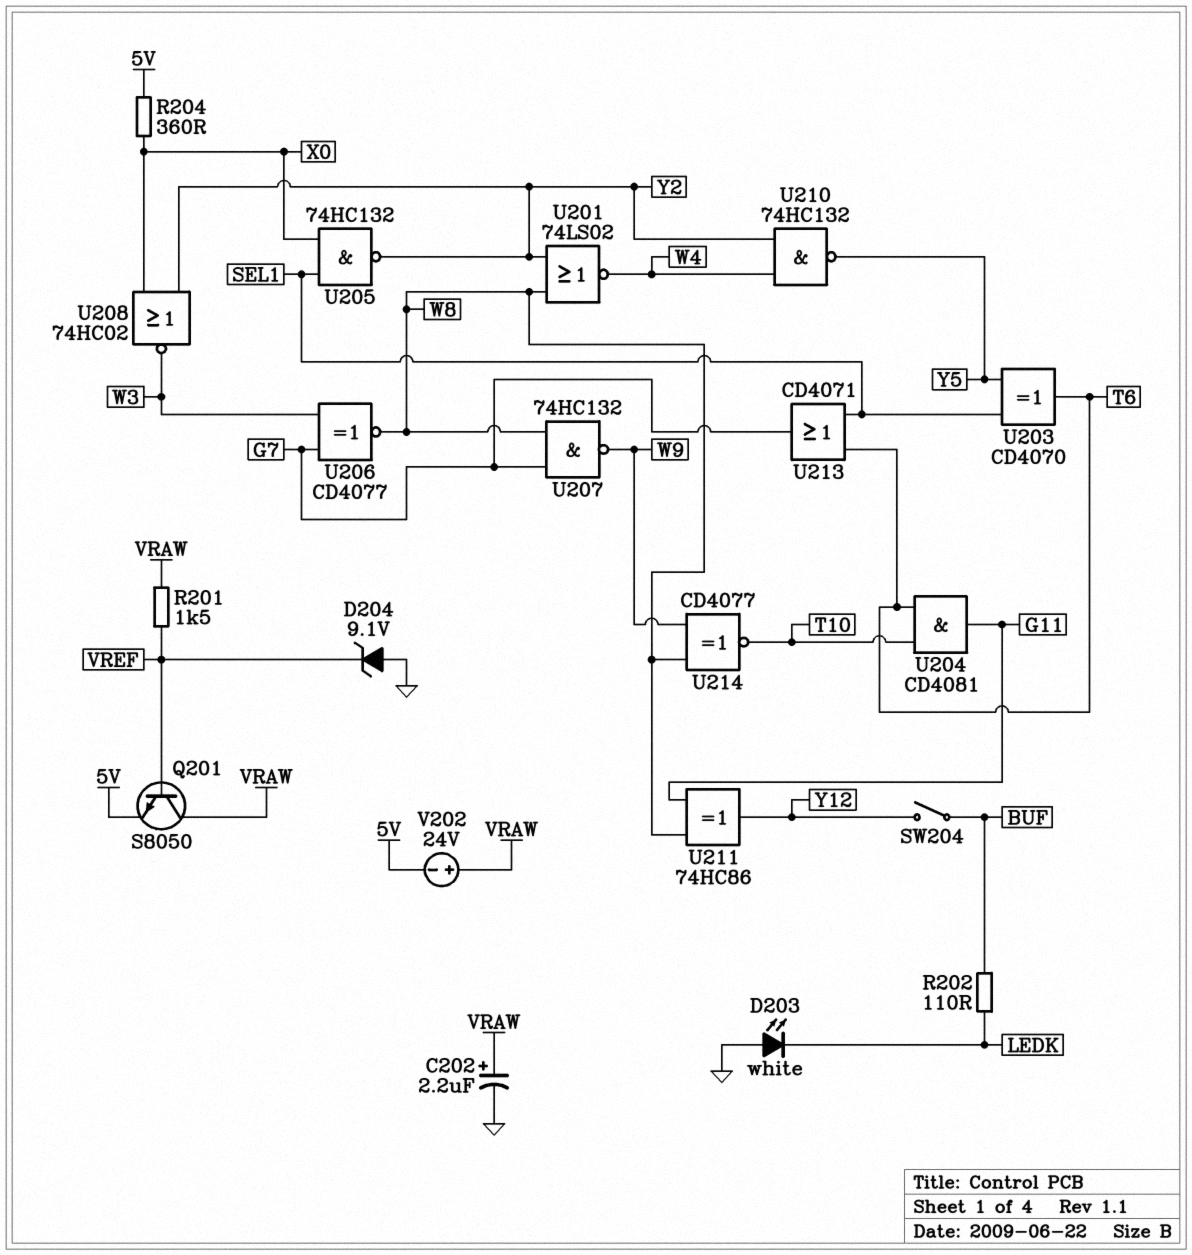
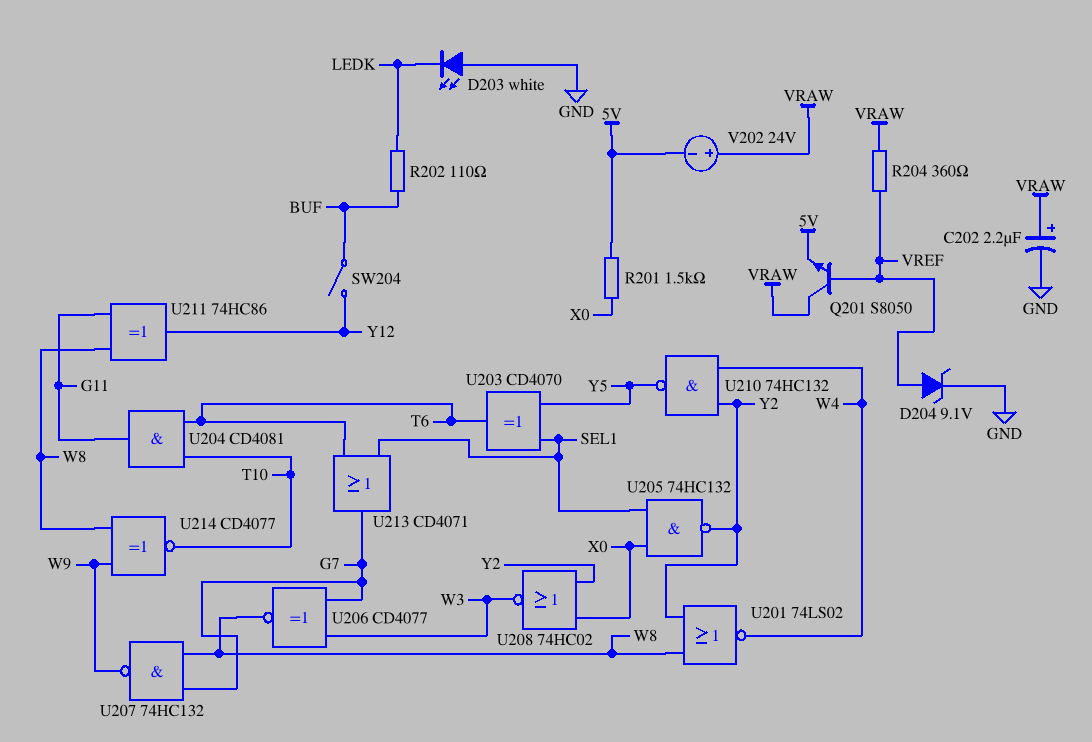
D204: zener 9.1V (A GND, K VREF) -> zener 9.1V (A VREF, K GND)
R201: 1.5k (VRAW, VREF) -> 1.5k (5V, X0)
R204: 360 (5V, X0) -> 360 (VRAW, VREF)

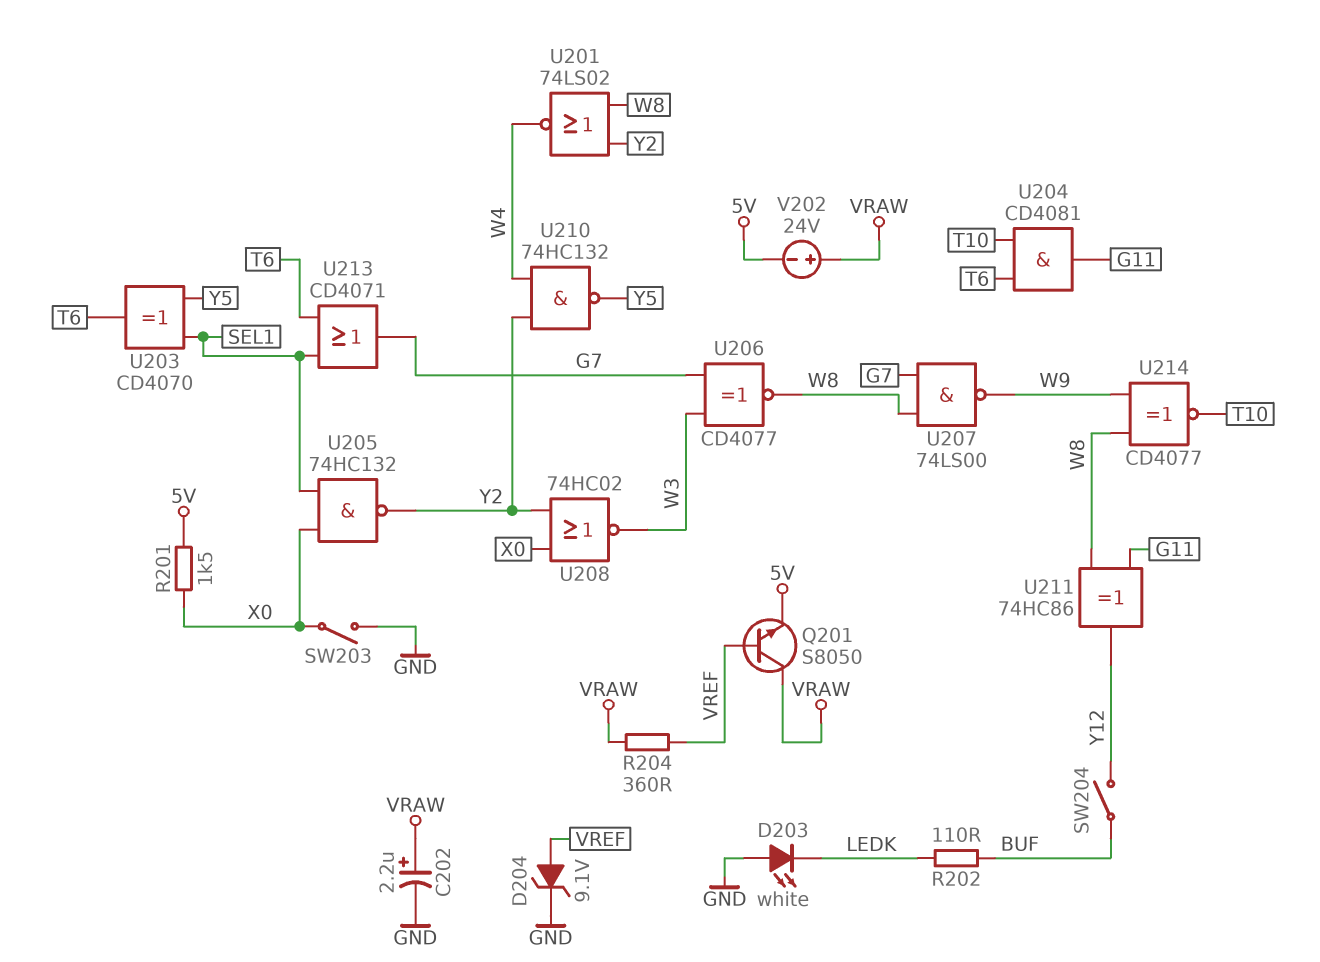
SW203: none -> switch (GND, X0)
U207: NAND 74HC132 (in G7, in W8, out W9) -> NAND 74LS00 (in G7, in W8, out W9)

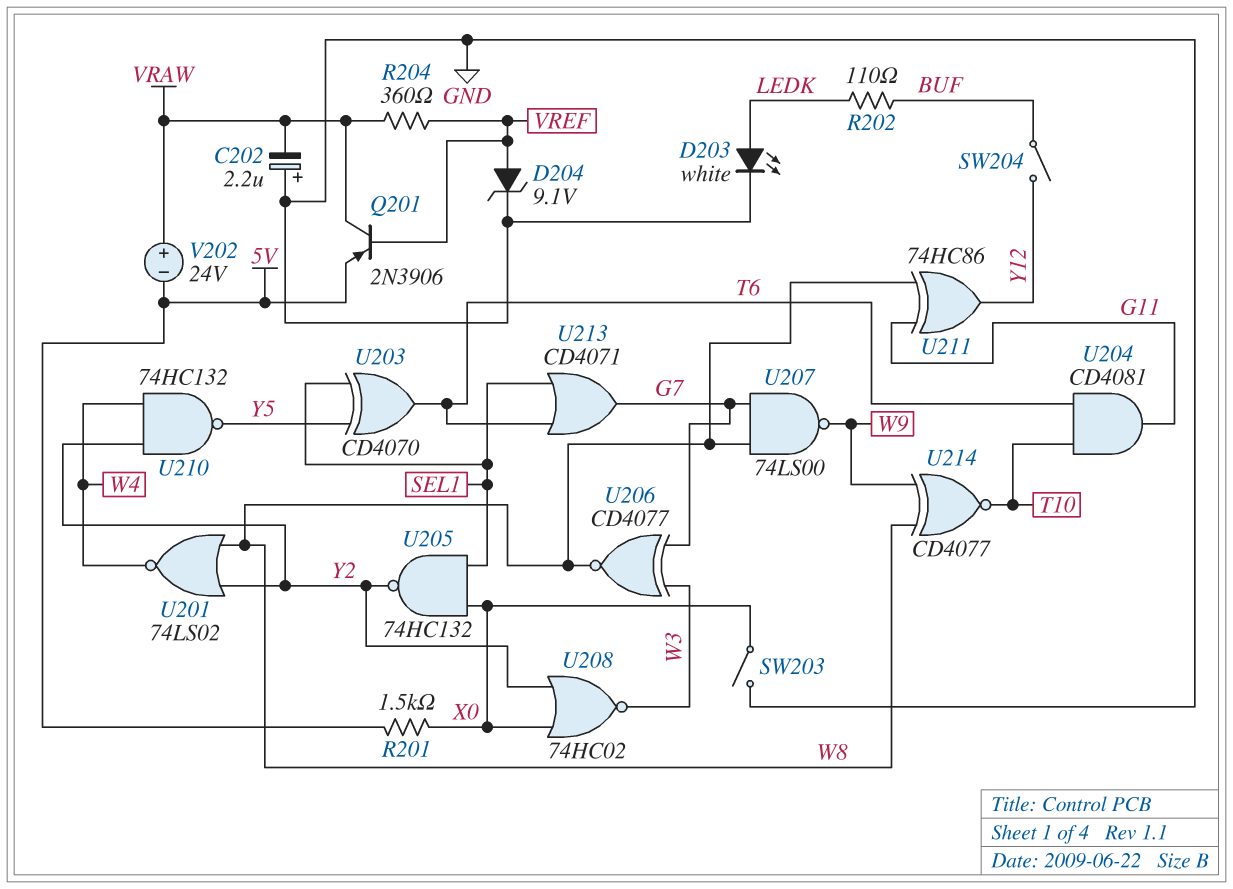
C202: 2.2uF (plus VRAW, minus GND) -> 2.2uF (plus GND, minus VRAW)
D203: LED white (A GND, K LEDK) -> LED white (A LEDK, K GND)
Q201: NPN S8050 (B VREF, C VRAW, E 5V) -> PNP 2N3906 (B VREF, C VRAW, E 5V)

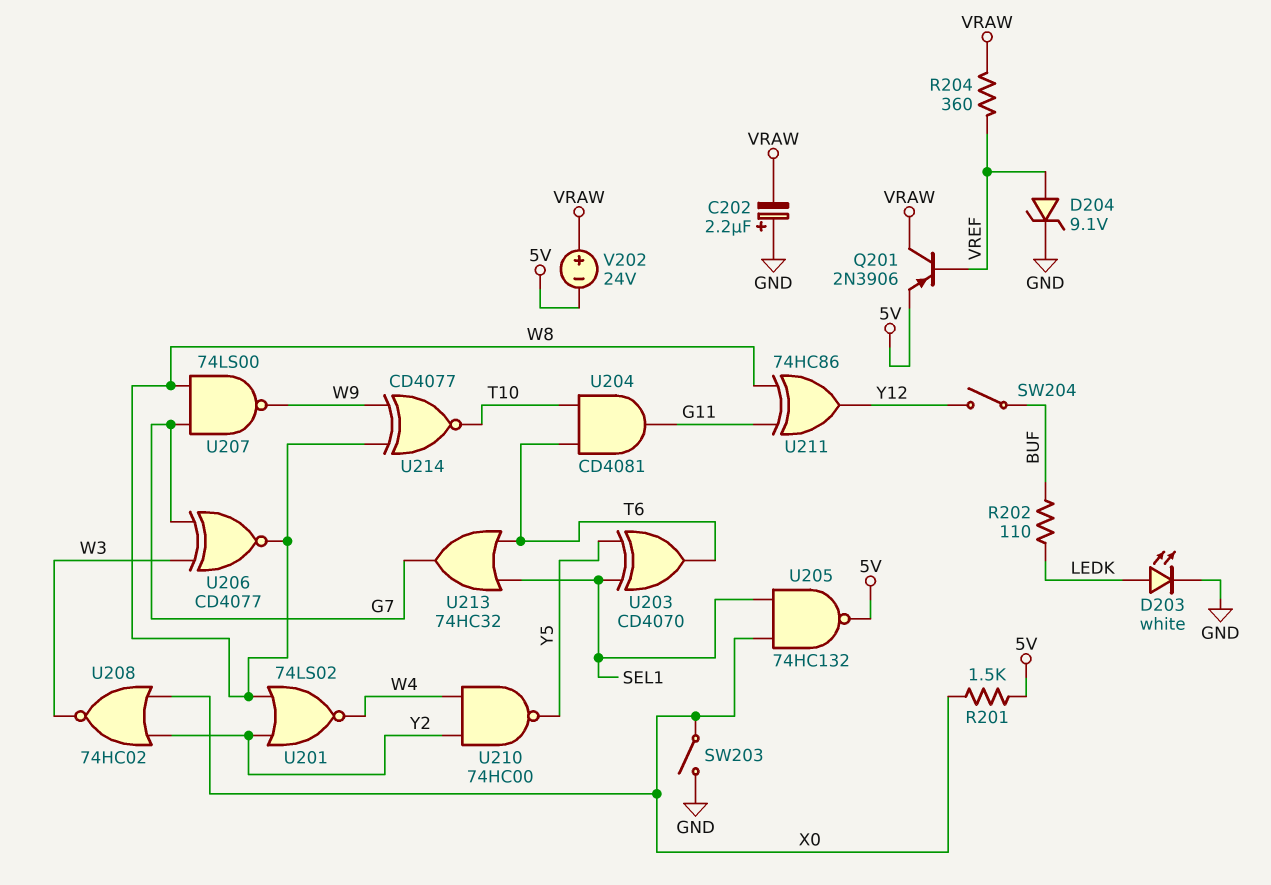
U205: NAND 74HC132 (in SEL1, in X0, out Y2) -> NAND 74HC132 (in SEL1, in X0, out 5V)
U210: NAND 74HC132 (in W4, in Y2, out Y5) -> NAND 74HC00 (in W4, in Y2, out Y5)
U213: OR CD4071 (in SEL1, in T6, out G7) -> OR 74HC32 (in SEL1, in T6, out G7)

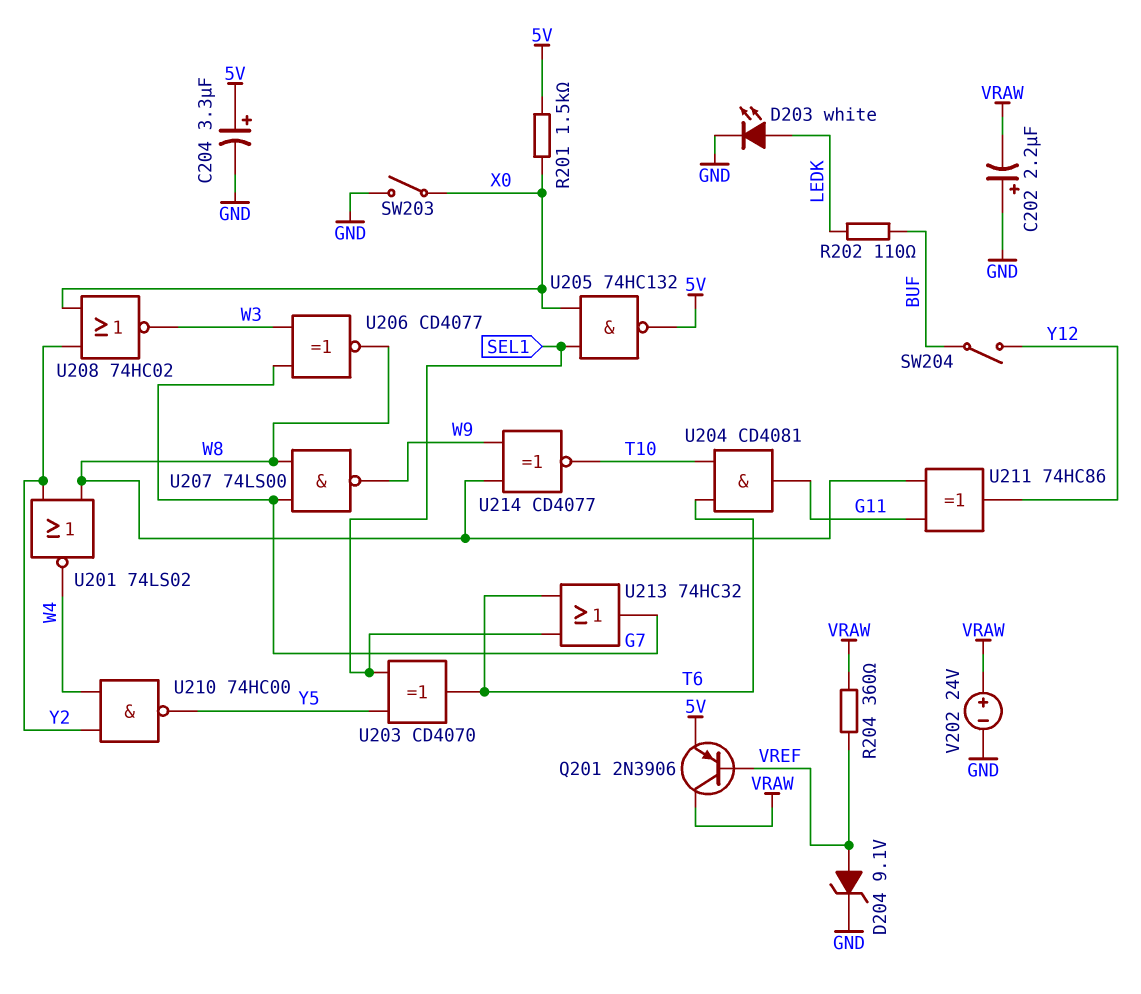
C204: none -> 3.3uF (plus 5V, minus GND)
V202: 24V (plus VRAW, minus 5V) -> 24V (plus VRAW, minus GND)

